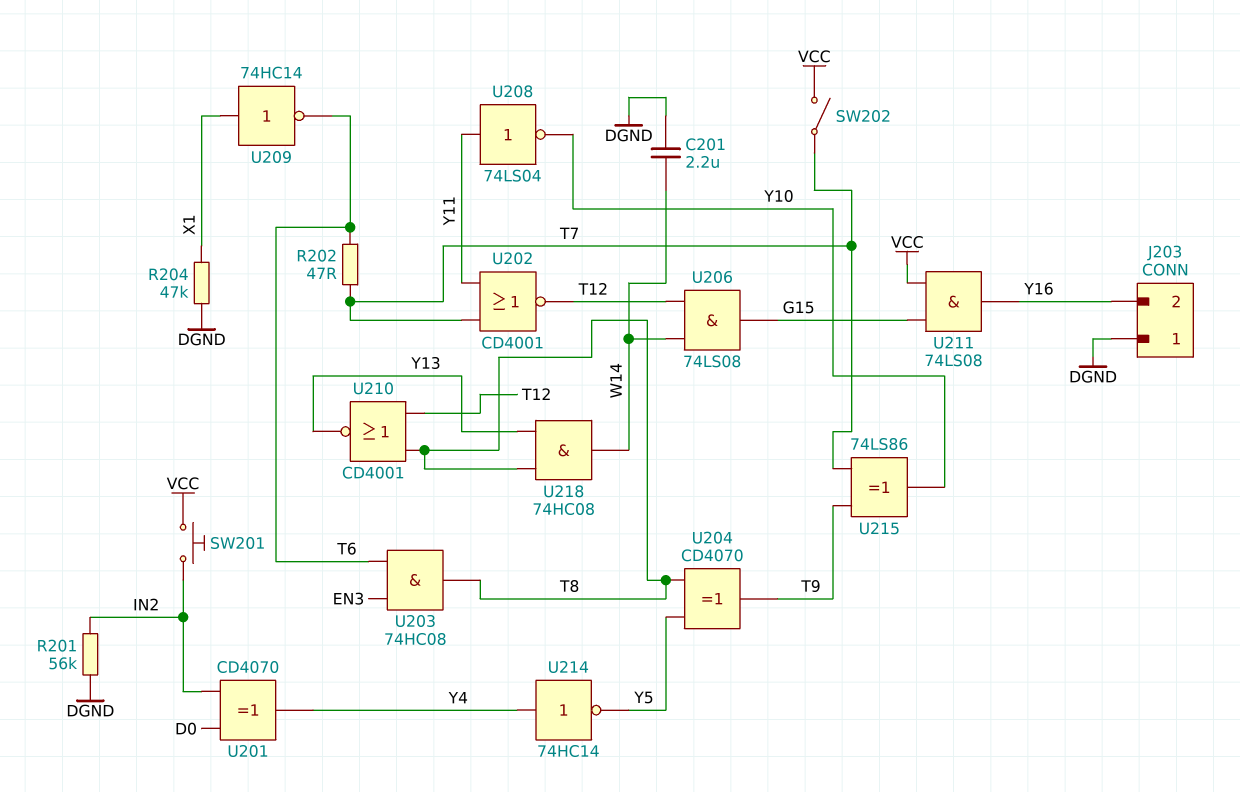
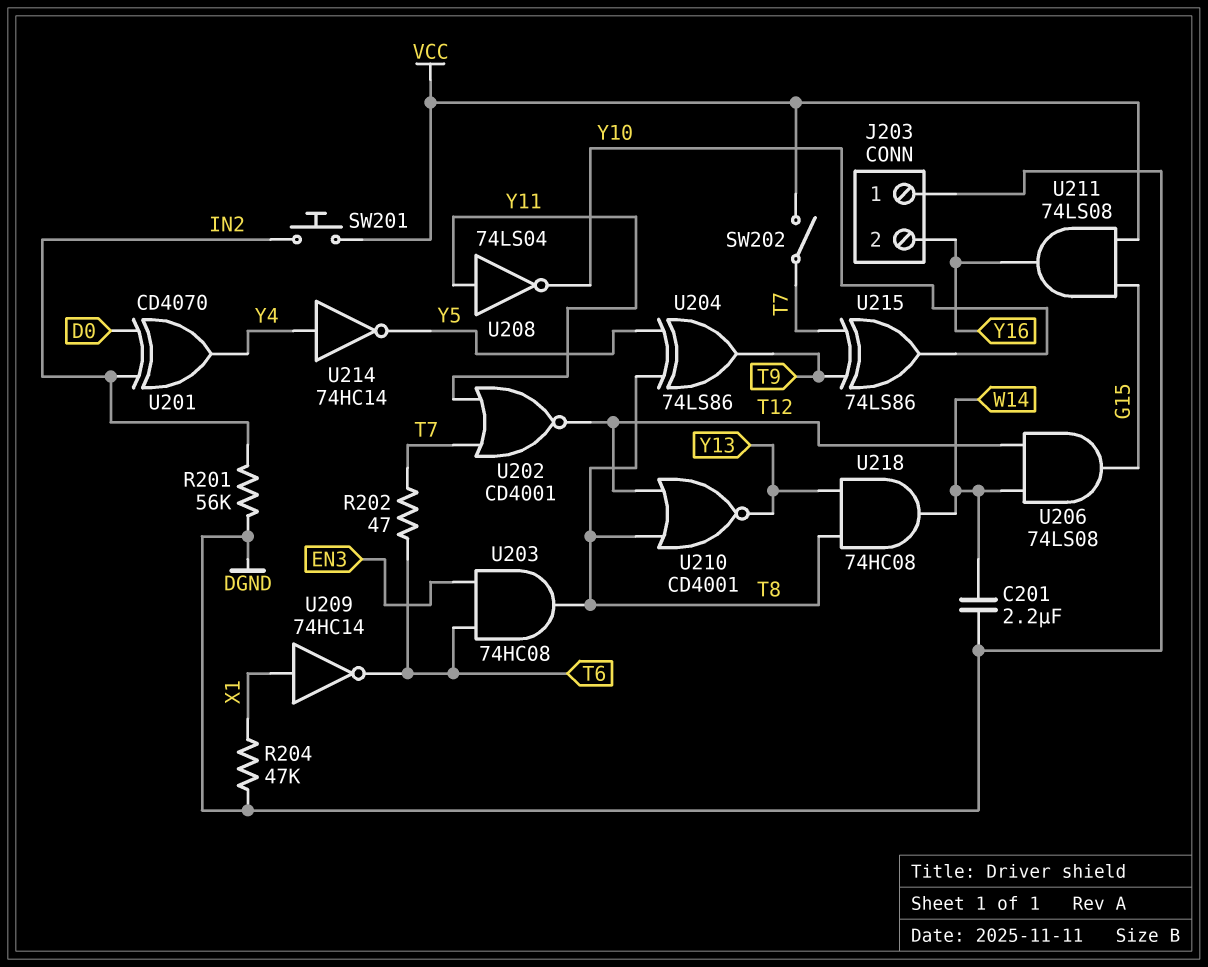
U204: XOR CD4070 (in T8, in Y5, out T9) -> XOR 74LS86 (in T8, in Y5, out T9)

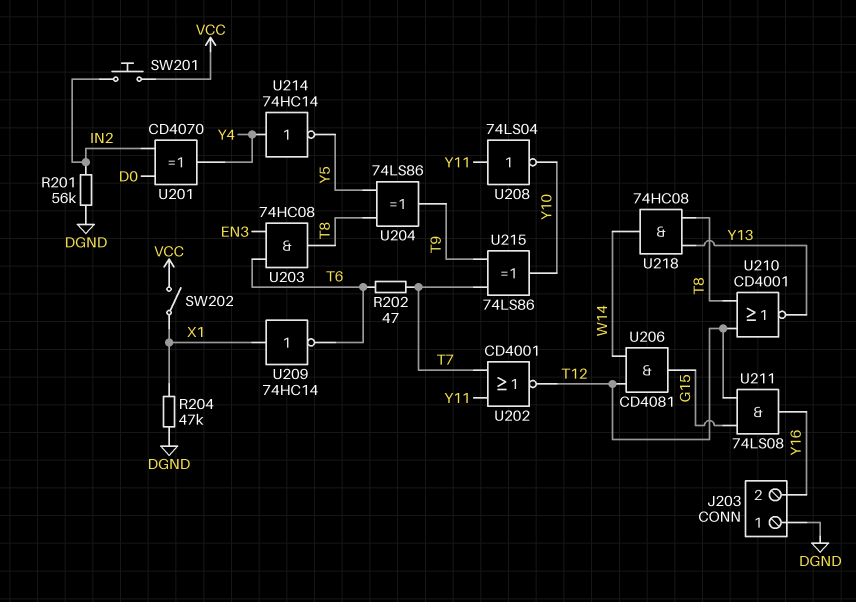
C201: 2.2uF (DGND, W14) -> none
SW202: switch (T7, VCC) -> switch (VCC, X1)
U206: AND 74LS08 (in T12, in W14, out G15) -> AND CD4081 (in T12, in W14, out G15)
U211: AND 74LS08 (in G15, in VCC, out Y16) -> AND 74LS08 (in G15, in T12, out Y16)

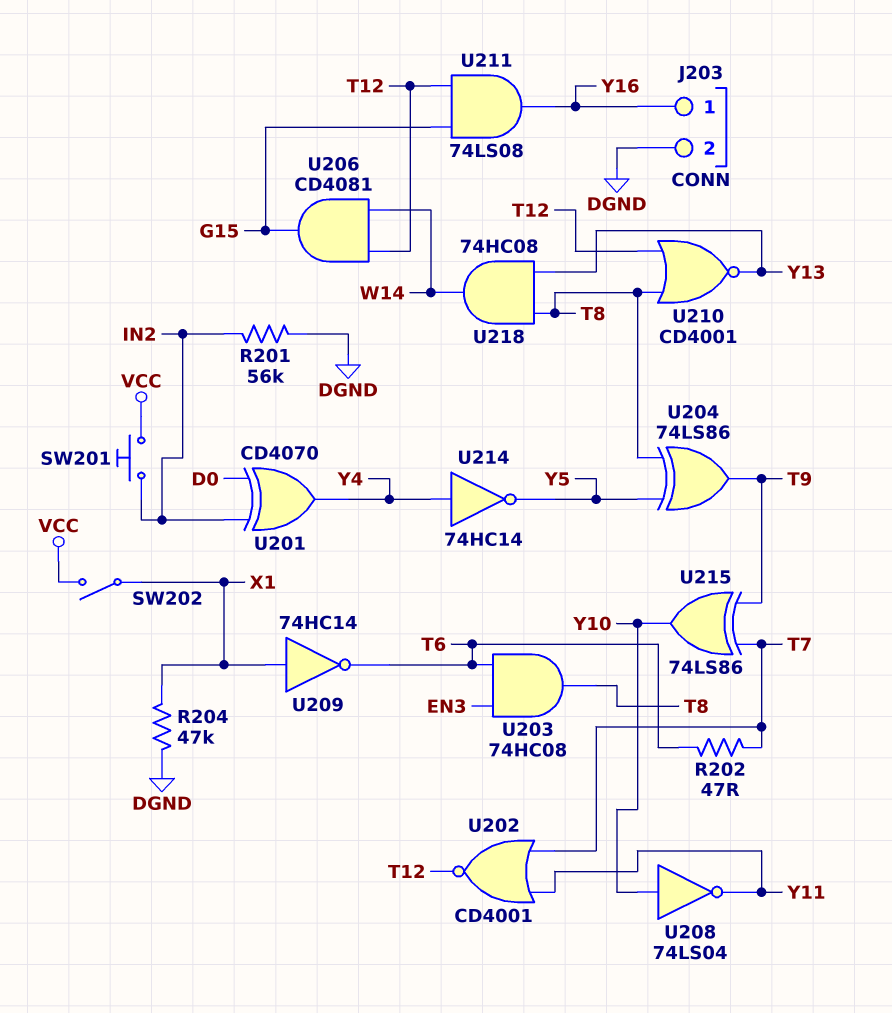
J203 pin 1: DGND -> Y16
J203 pin 2: Y16 -> DGND
U208: NOT 74LS04 (in Y11, out Y10) -> NOT 74LS04 (in Y10, out Y11)

